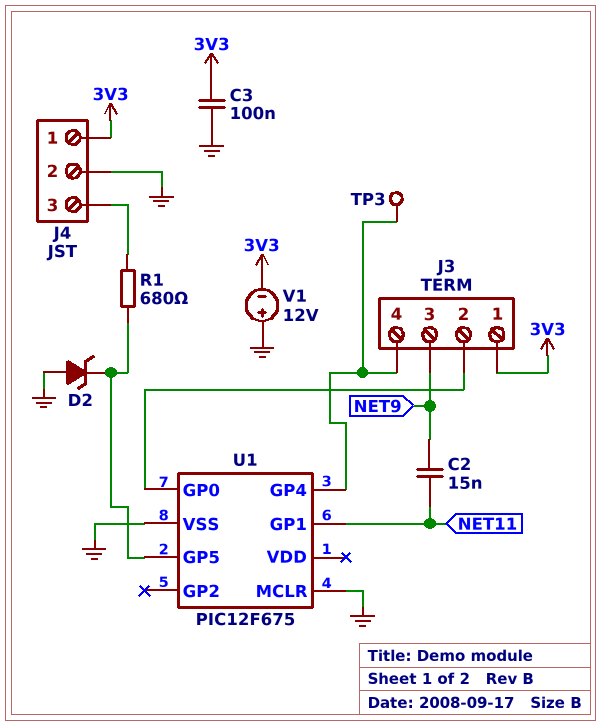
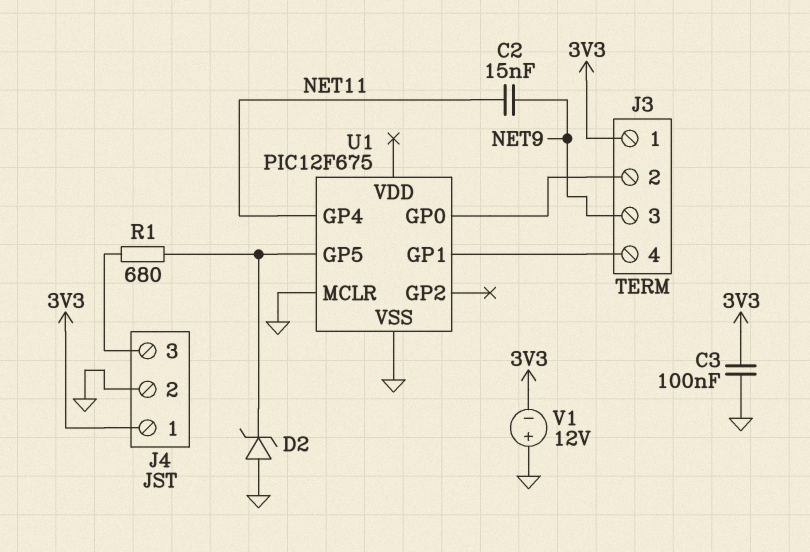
TP3: test point (J3/4) -> none
U1 pin GP1: NET11 -> J3/4
U1 pin GP4: J3/4 -> NET11

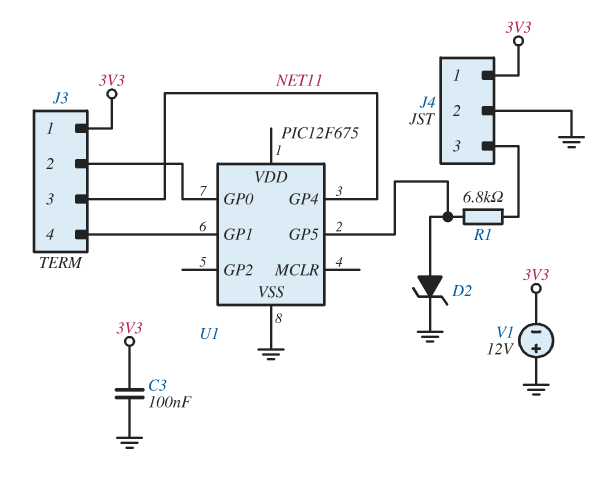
C2: 15nF (NET9, NET11) -> none
D2: zener (A GND, K U1/GP5) -> zener (A U1/GP5, K GND)
J3 pin 3: NET9 -> NET11
R1: 680 (J4/3, U1/GP5) -> 6.8k (J4/3, U1/GP5)
U1 pin MCLR: GND -> none

